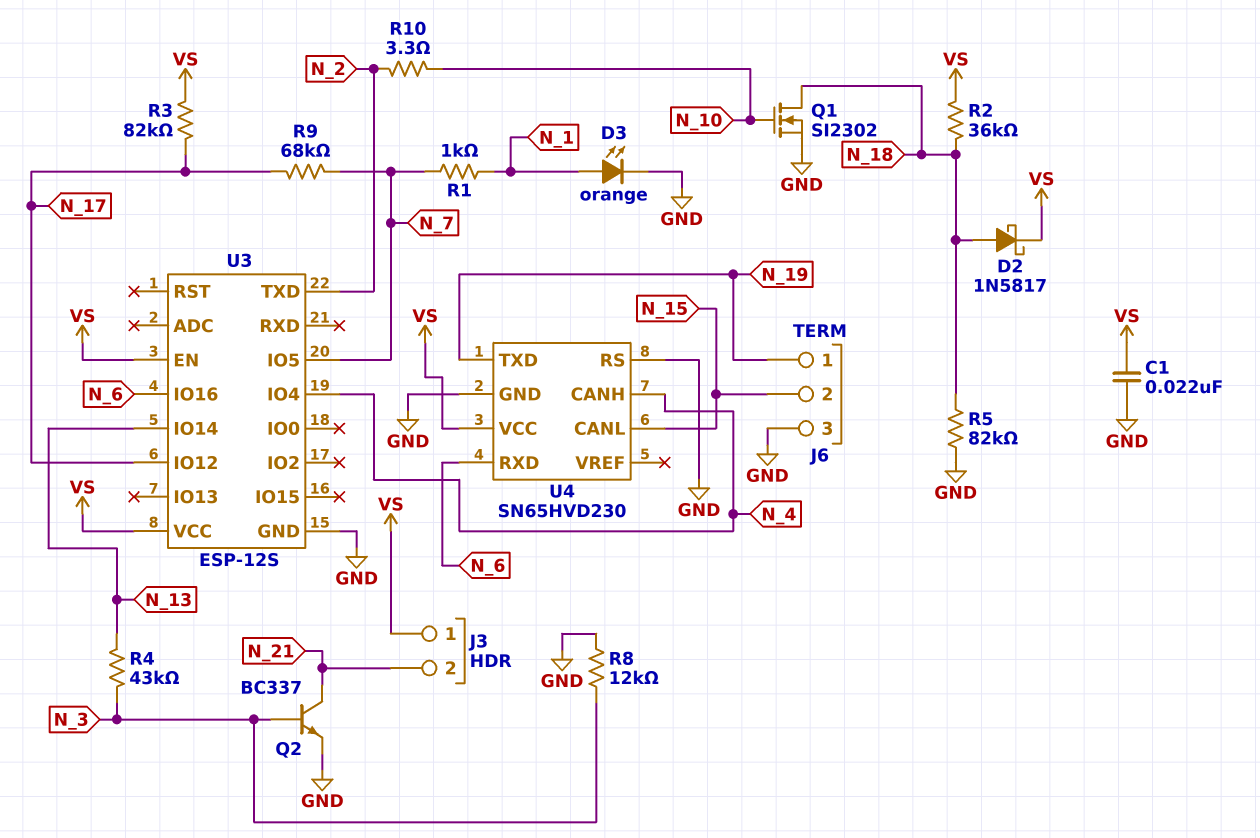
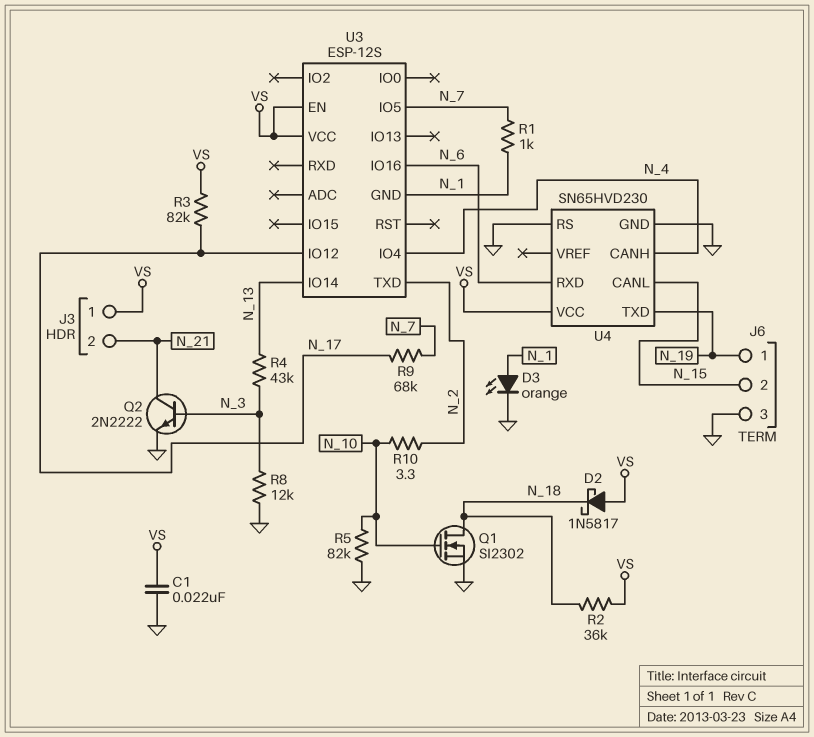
D2: schottky 1N5817 (A N_18, K VS) -> schottky 1N5817 (A VS, K N_18)
Q2: NPN BC337 (B N_3, C N_21, E GND) -> NPN 2N2222 (B N_3, C N_21, E GND)
R5: 82k (GND, N_18) -> 82k (GND, N_10)
U3 pin GND: GND -> N_1

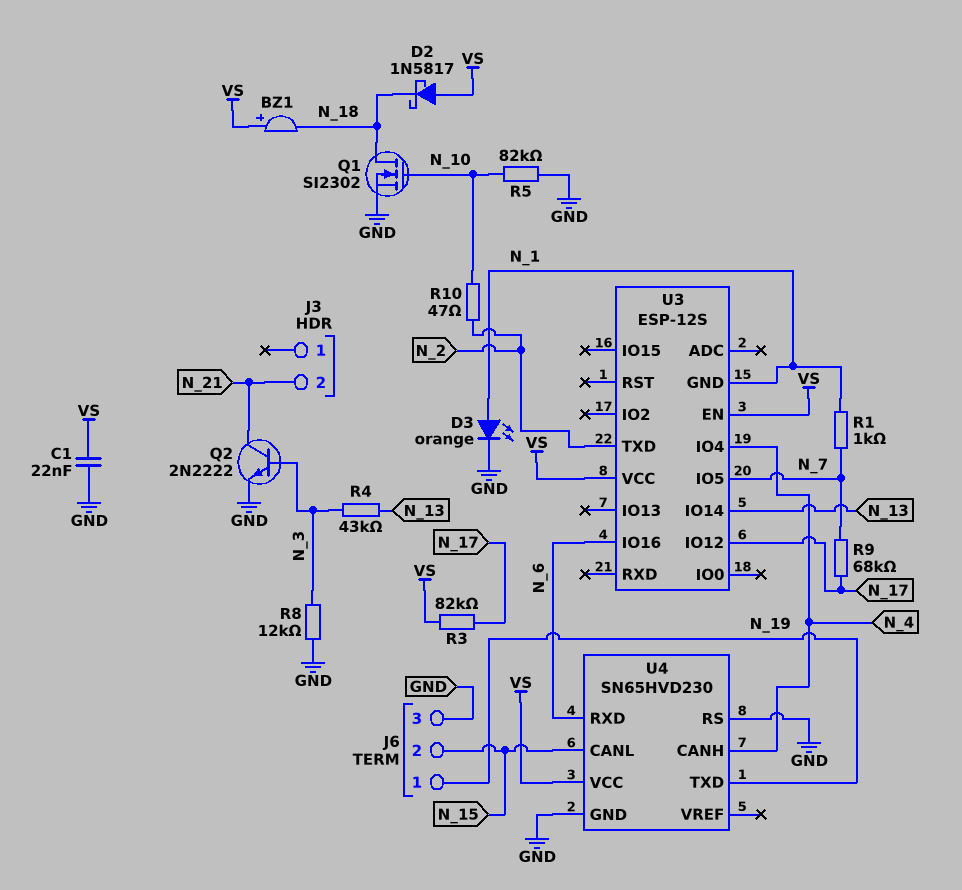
BZ1: none -> buzzer (plus VS, minus N_18)
J3 pin 1: VS -> none
R2: 36k (N_18, VS) -> none
R10: 3.3 (N_2, N_10) -> 47 (N_2, N_10)

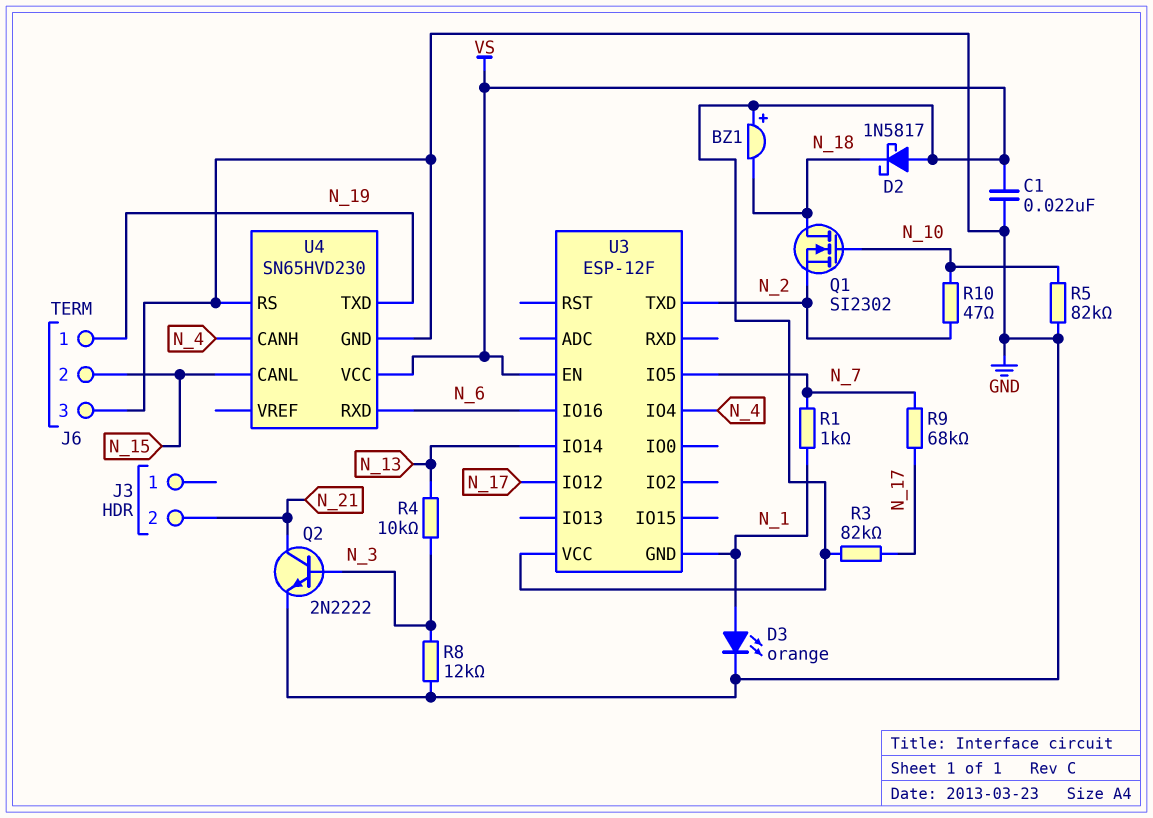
Q1: NMOS SI2302 (G N_10, D N_18, S GND) -> NMOS SI2302 (G N_10, D N_18, S N_2)
R4: 43k (N_3, N_13) -> 10k (N_3, N_13)
U3: ESP-12S -> ESP-12F

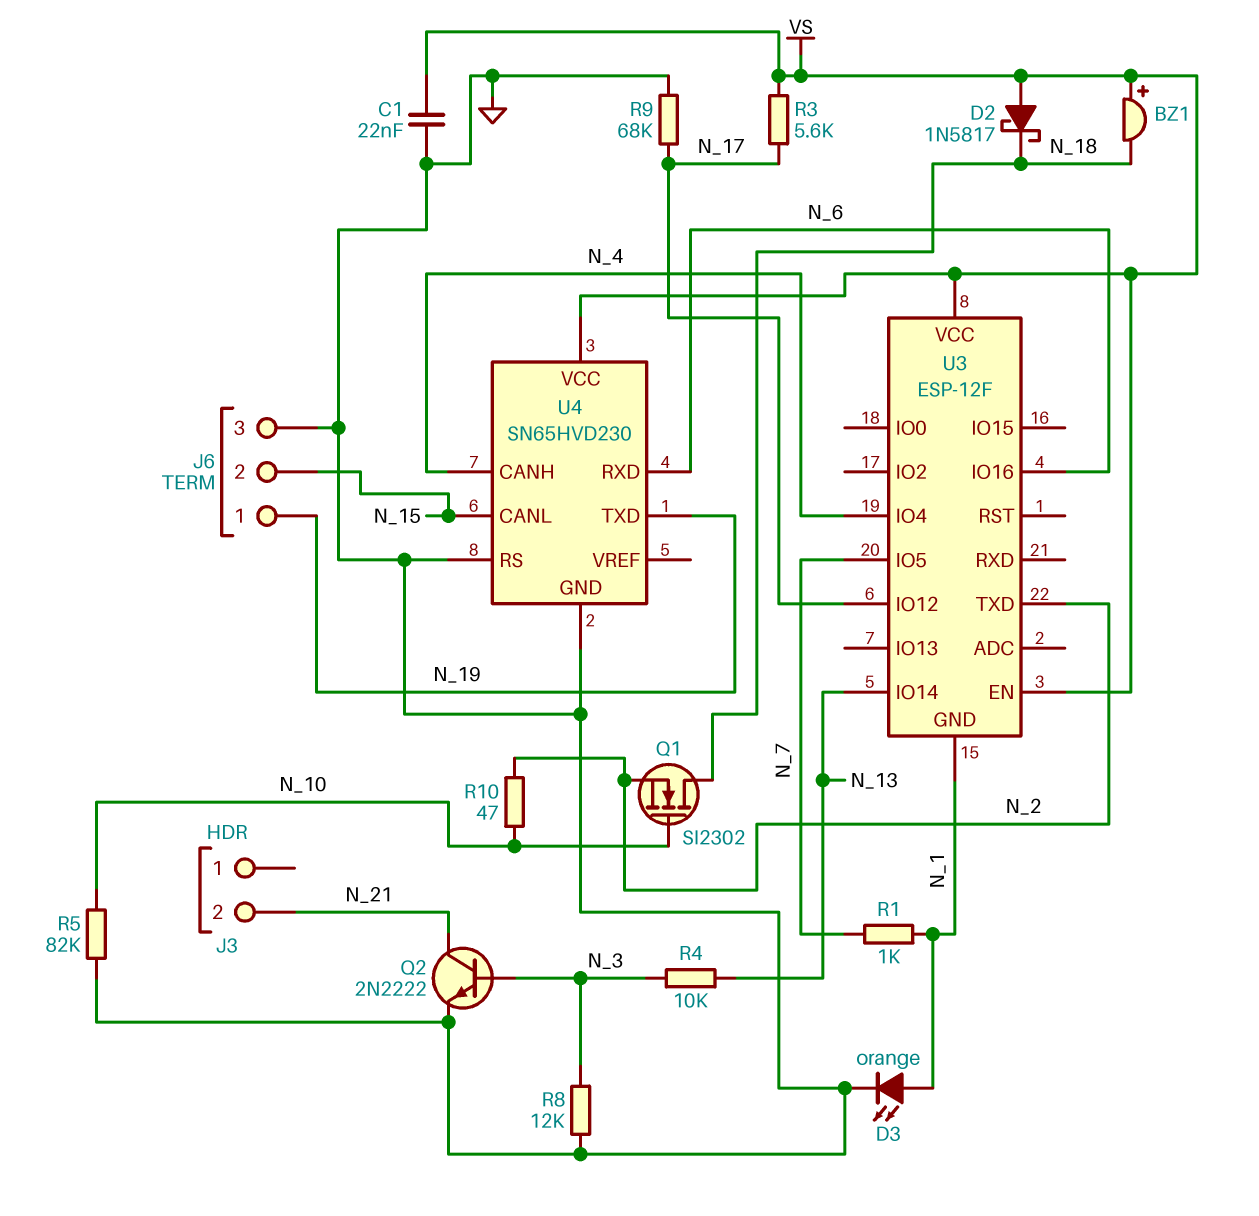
R3: 82k (N_17, VS) -> 5.6k (N_17, VS)
R9: 68k (N_7, N_17) -> 68k (GND, N_17)

